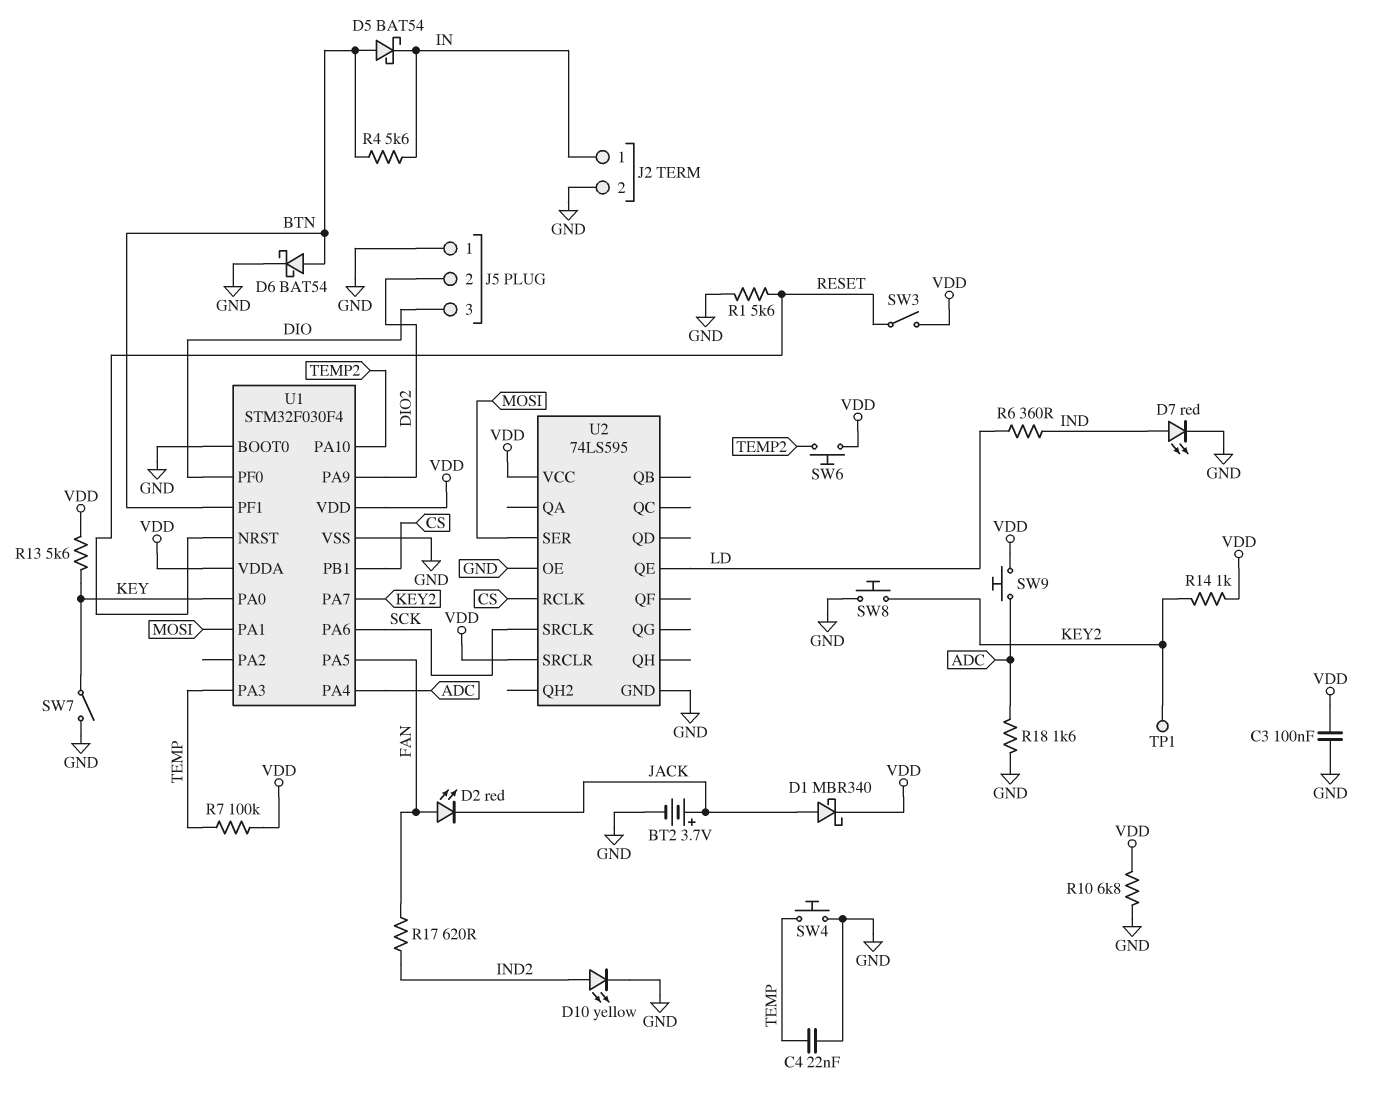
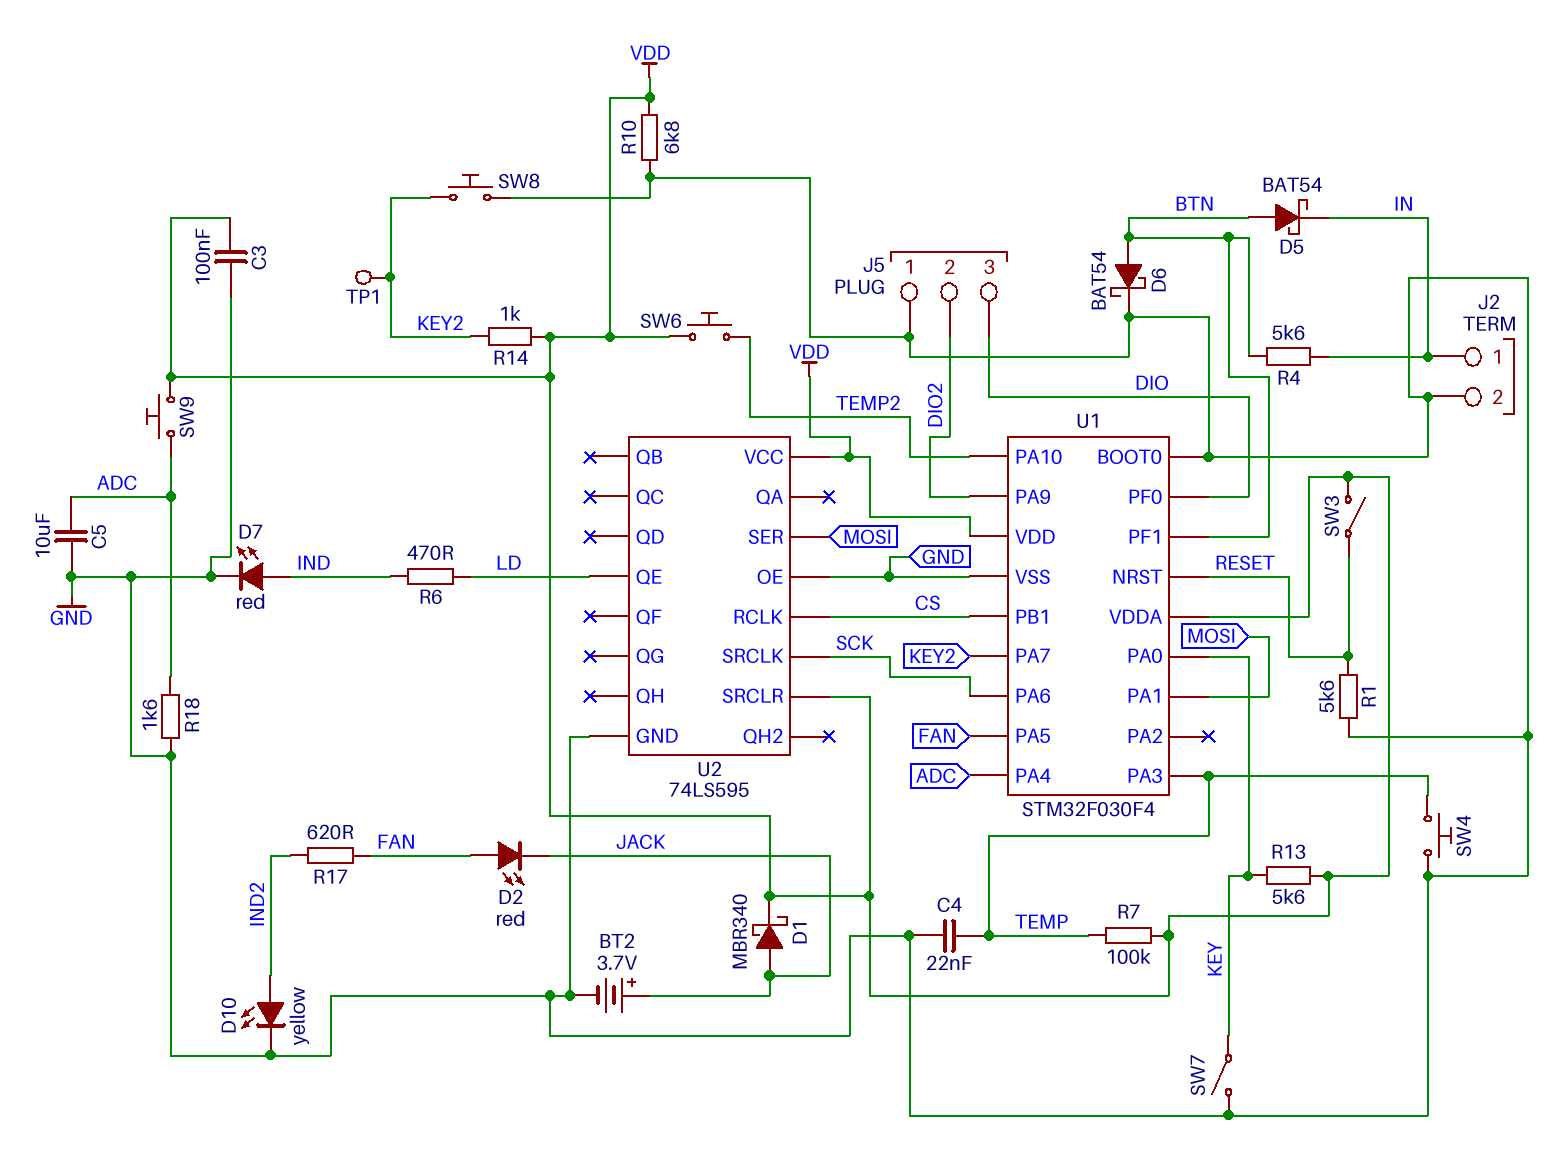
C5: none -> 10uF (ADC, GND)
R6: 360 (IND, LD) -> 470 (IND, LD)

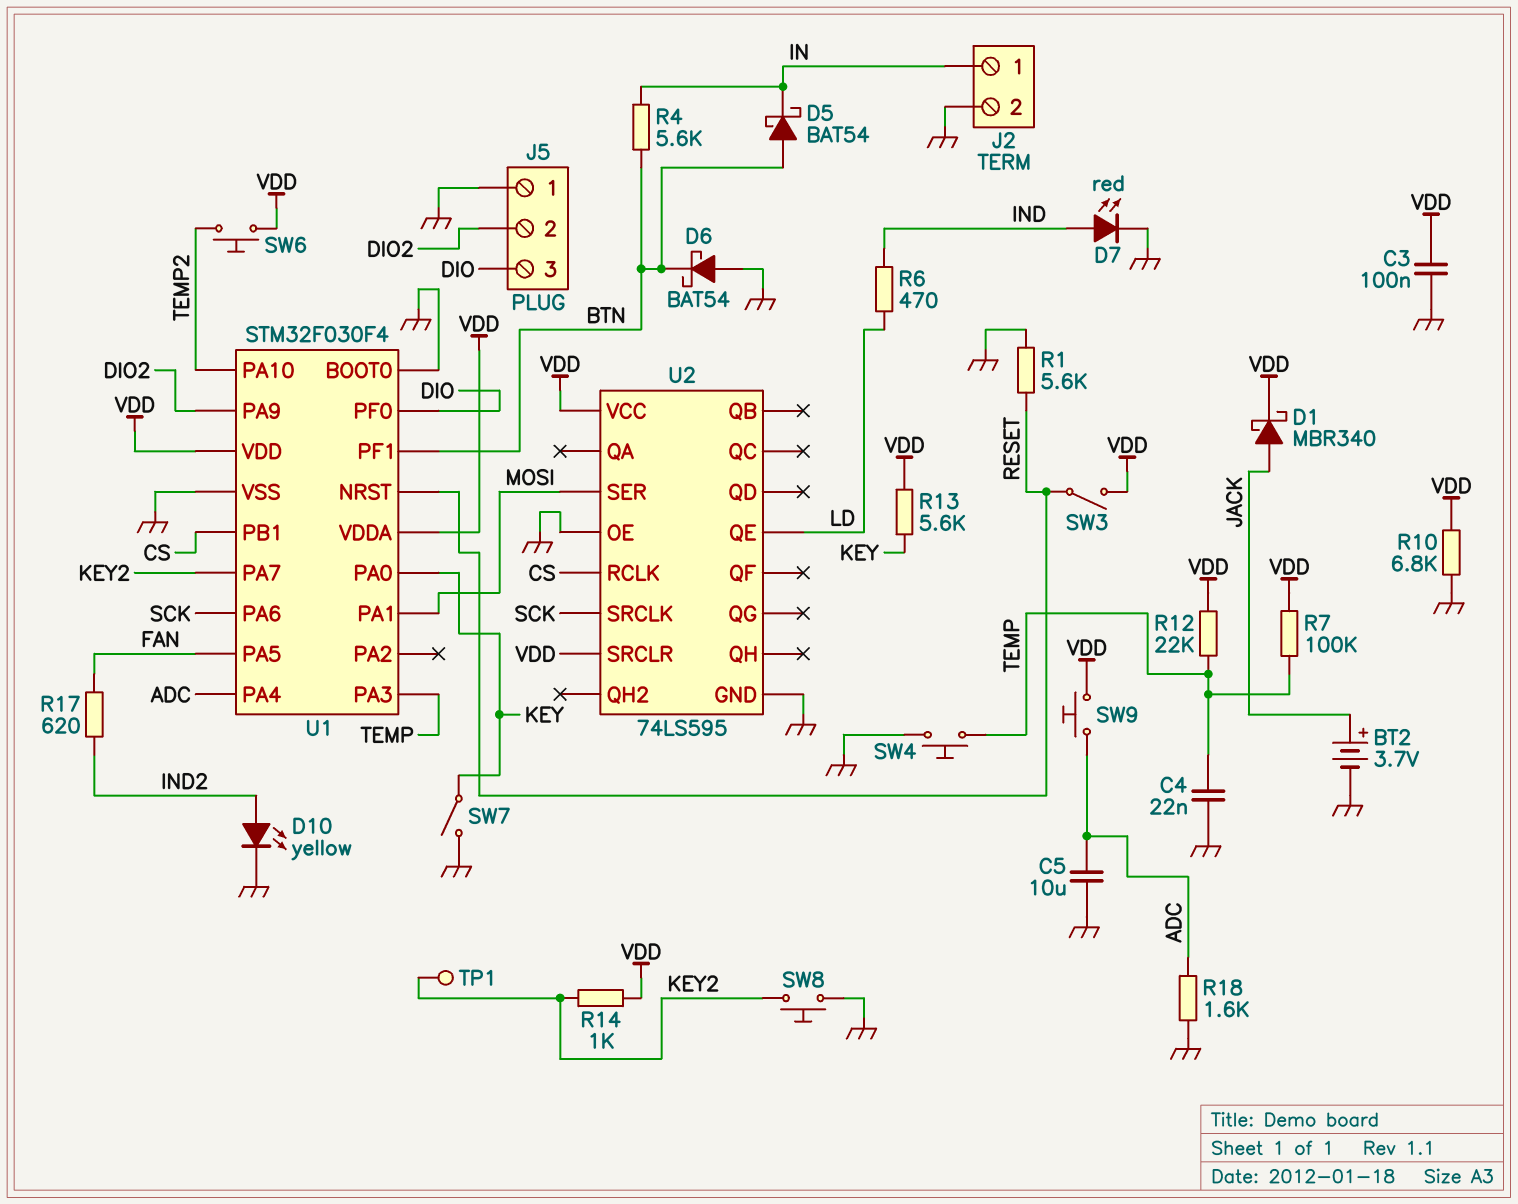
D2: LED red (A FAN, K JACK) -> none
D6: schottky BAT54 (A BTN, K GND) -> schottky BAT54 (A GND, K BTN)
R12: none -> 22k (TEMP, VDD)

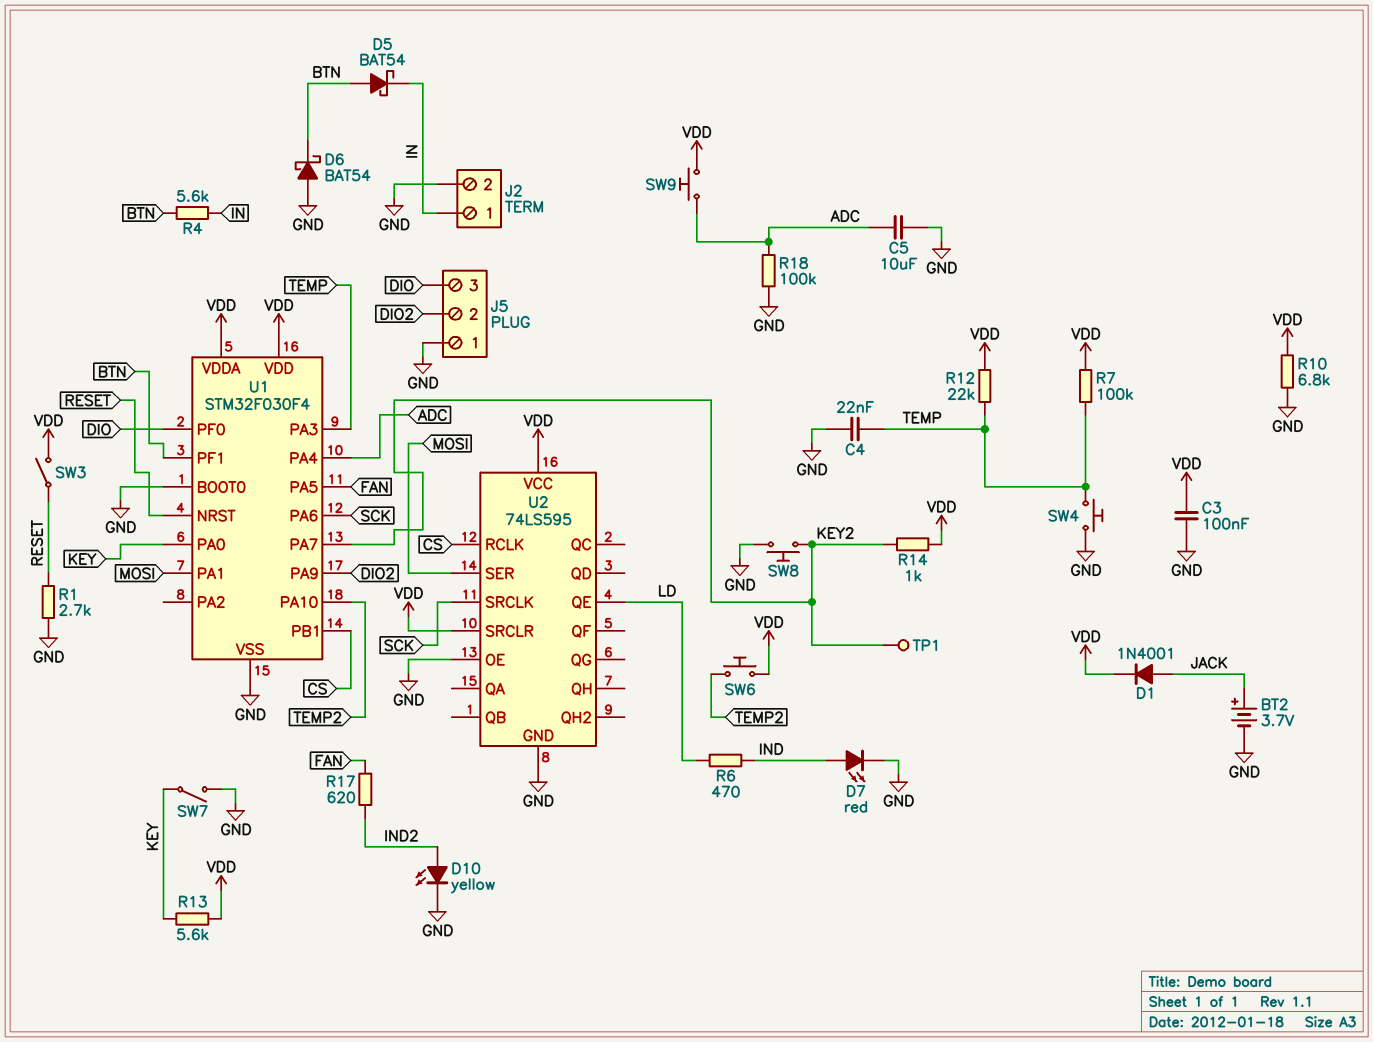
D1: schottky MBR340 (A JACK, K VDD) -> diode 1N4001 (A JACK, K VDD)
R1: 5.6k (GND, RESET) -> 2.7k (GND, RESET)
R18: 1.6k (ADC, GND) -> 100k (ADC, GND)

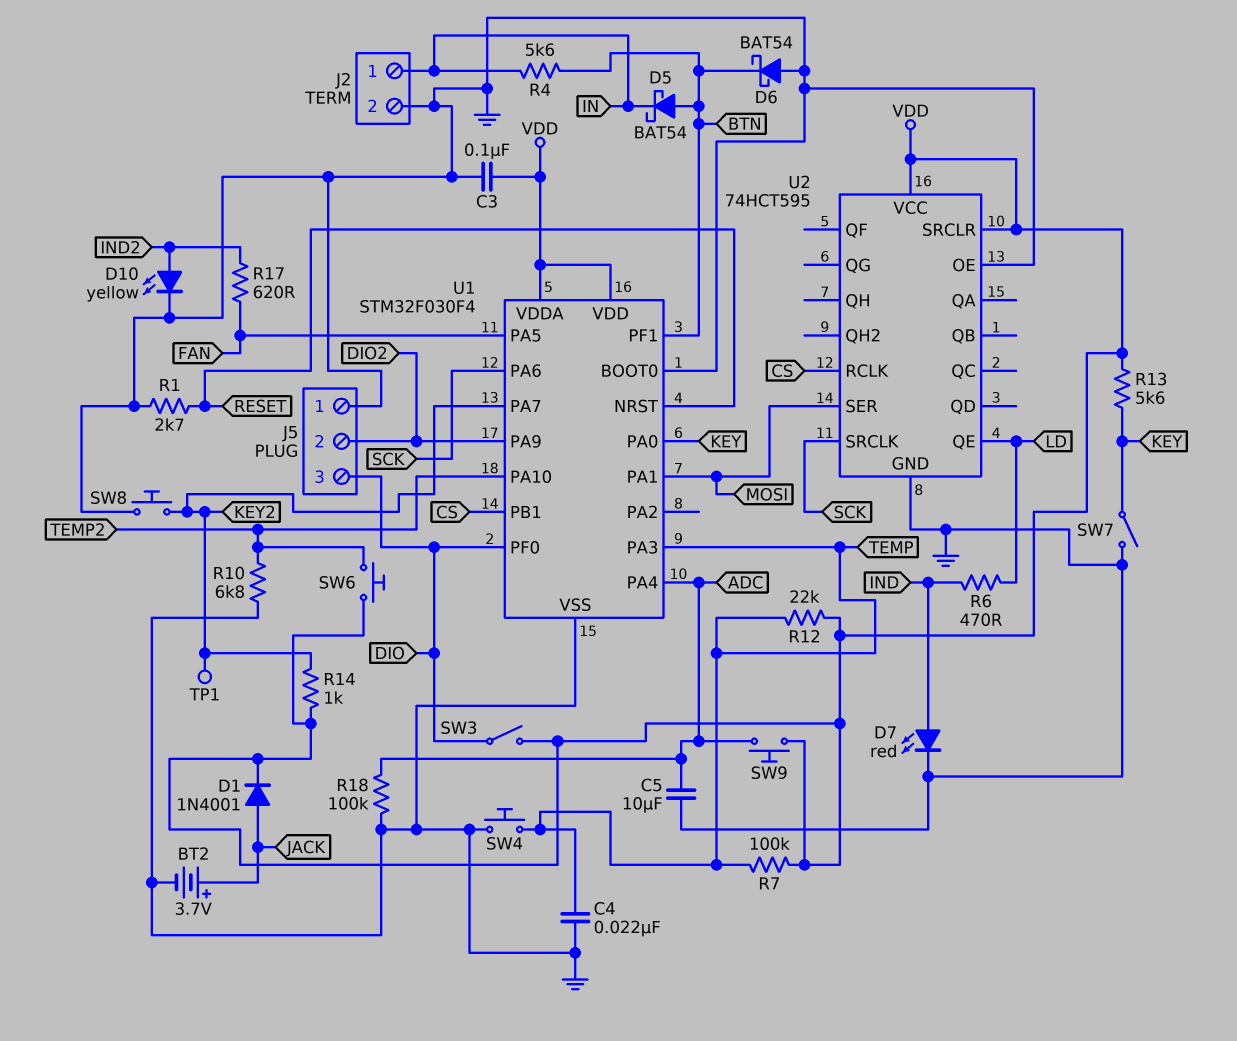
R10: 6.8k (GND, VDD) -> 6.8k (GND, TEMP2)
SW3: switch (RESET, VDD) -> switch (DIO, VDD)
U2: 74LS595 -> 74HCT595

